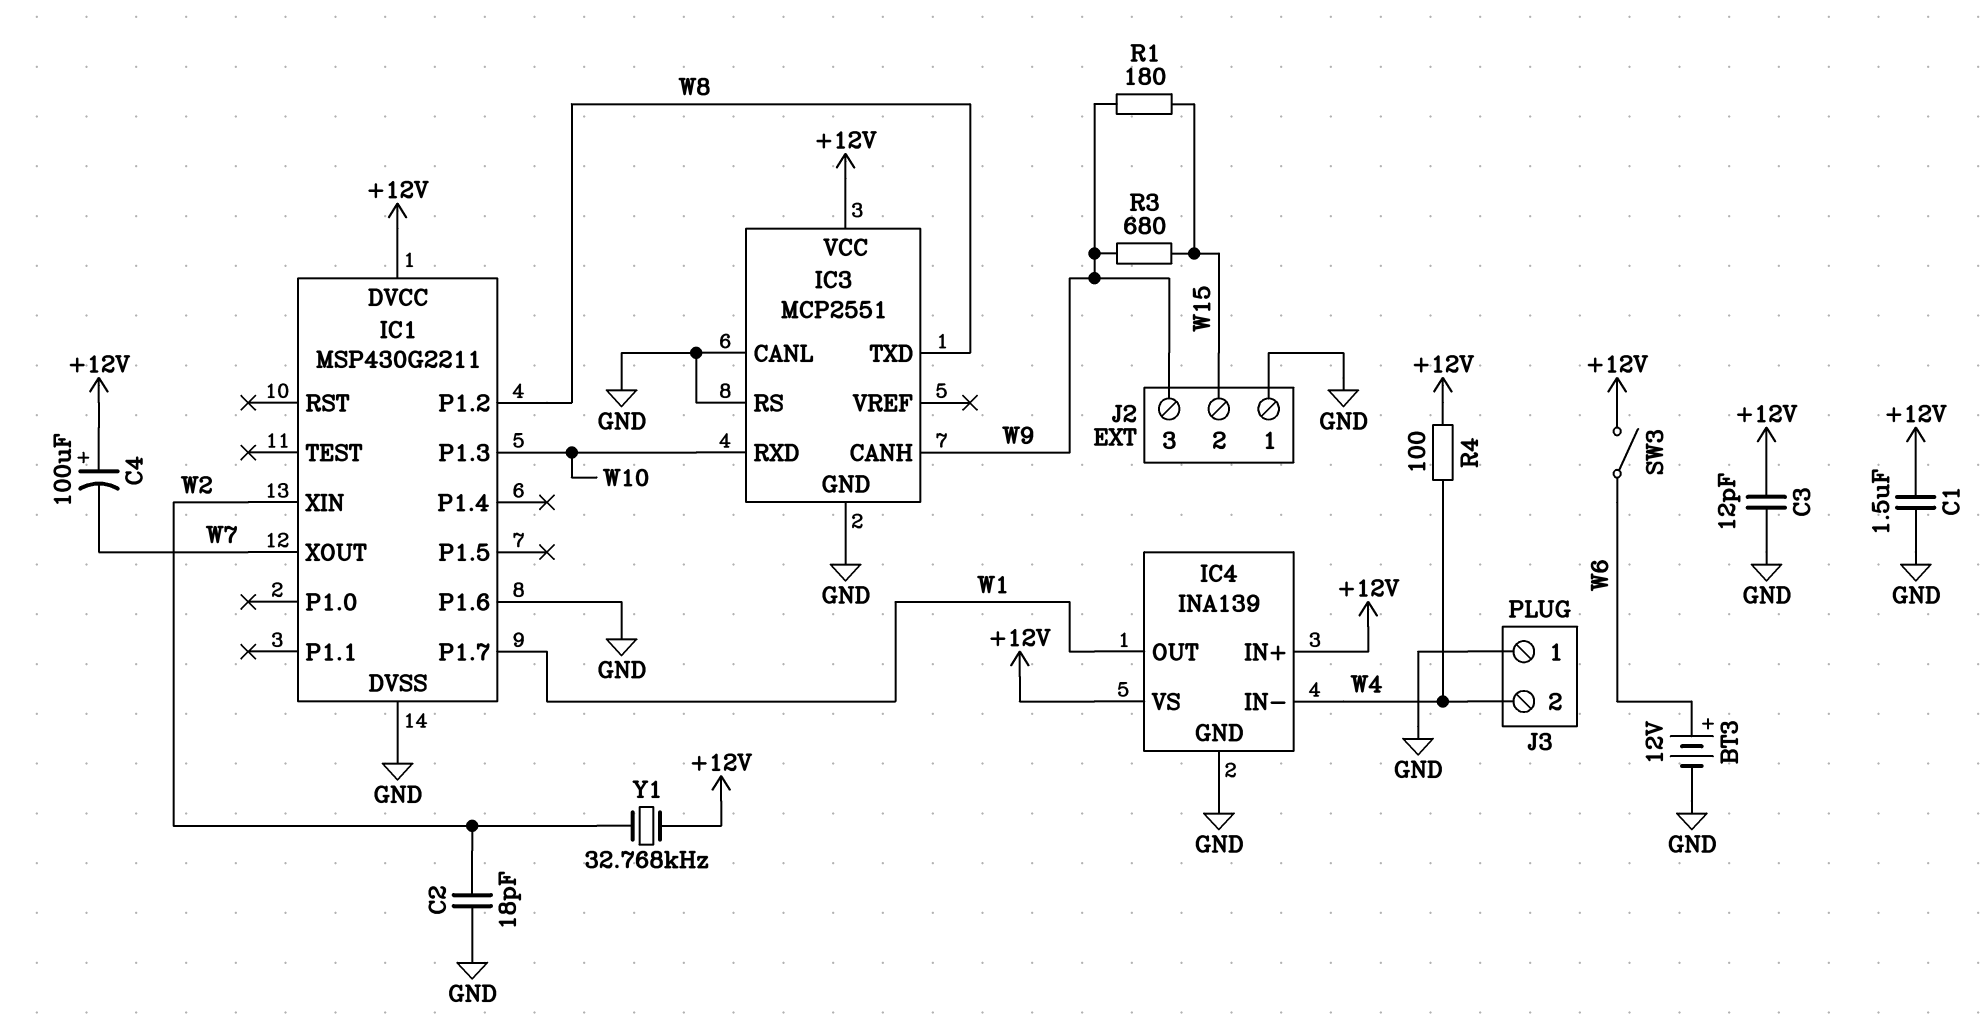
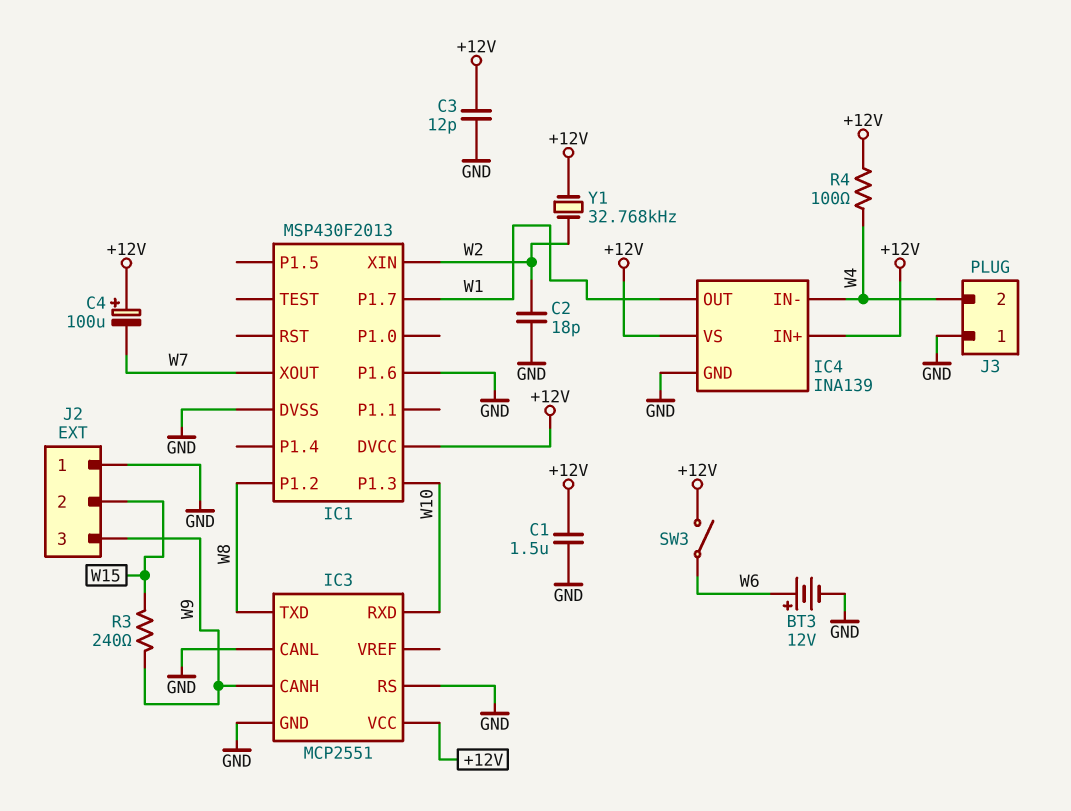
IC1: MSP430G2211 -> MSP430F2013
R1: 180 (W9, W15) -> none
R3: 680 (W9, W15) -> 240 (W9, W15)

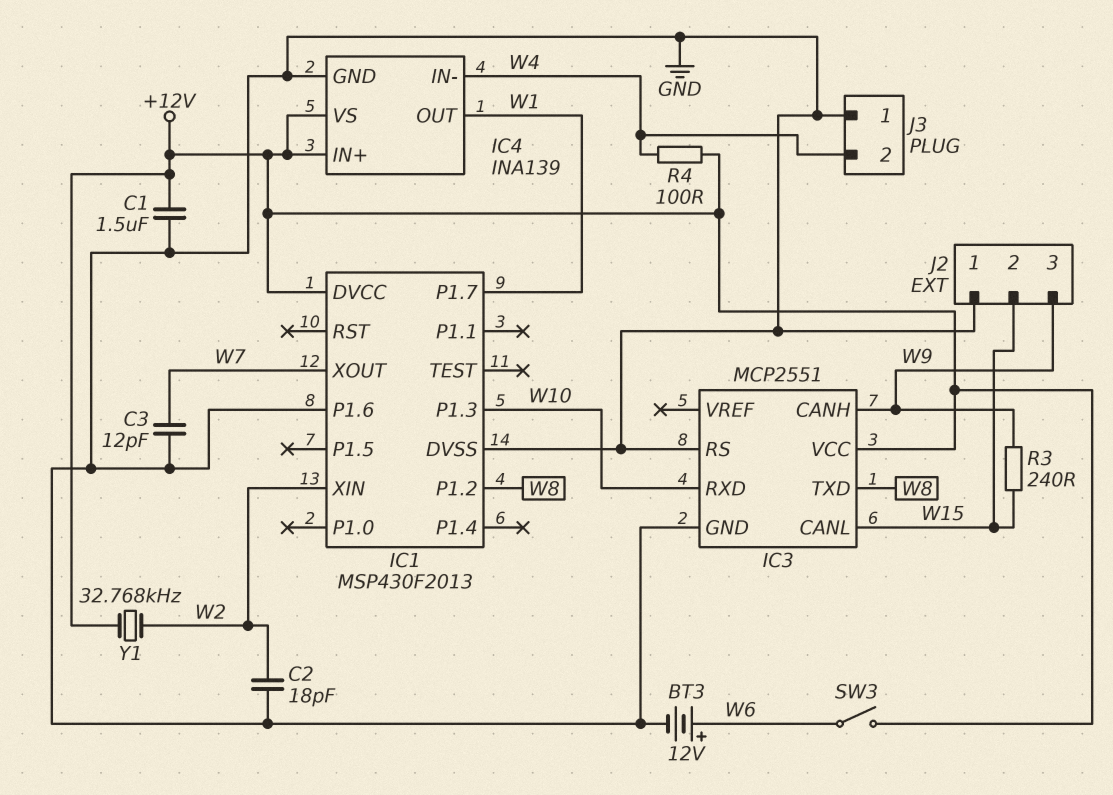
C3: 12pF (+12V, GND) -> 12pF (GND, W7)
C4: 100uF (plus +12V, minus W7) -> none
IC3 pin CANL: GND -> W15

